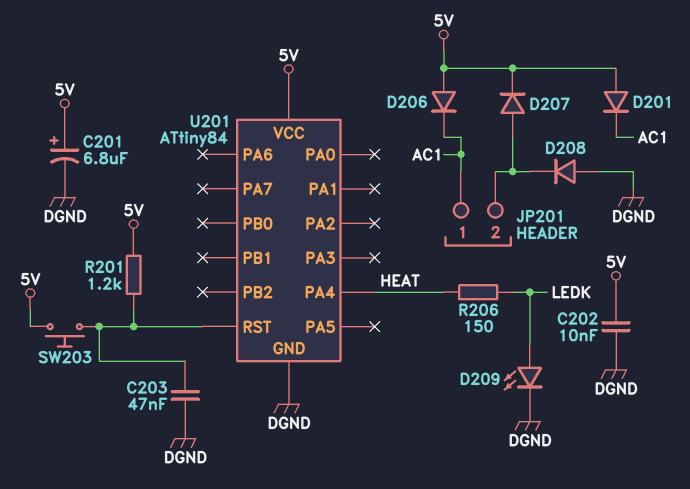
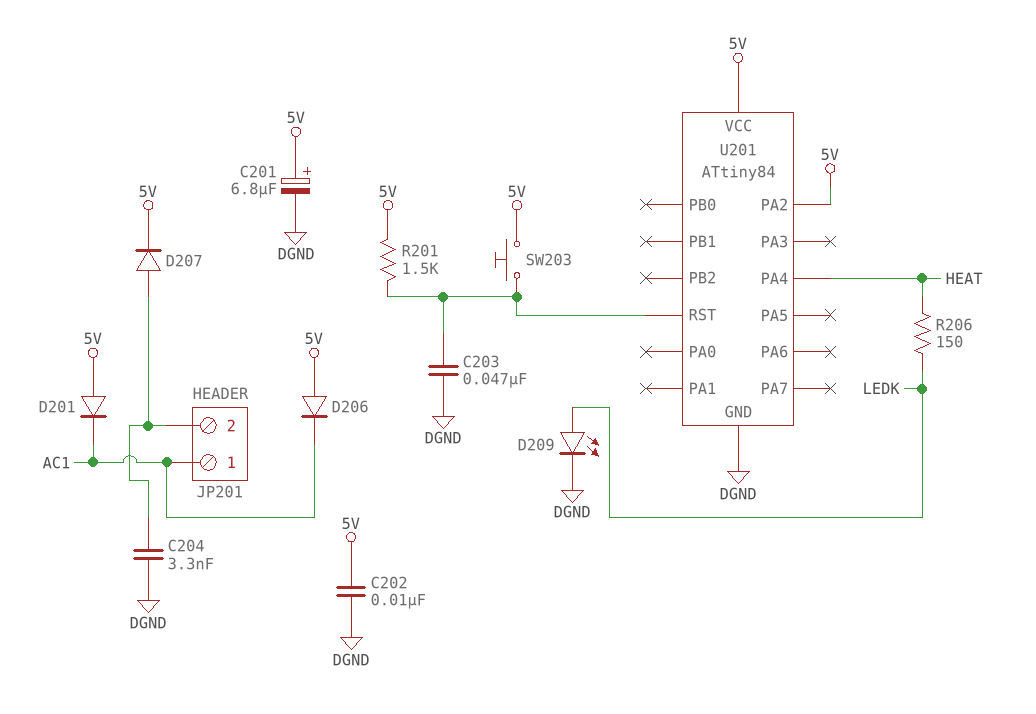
C204: none -> 3.3nF (DGND, JP201/2)
D208: diode (A DGND, K JP201/2) -> none
R201: 1.2k (5V, U201/RST) -> 1.5k (5V, U201/RST)
U201 pin PA2: none -> 5V

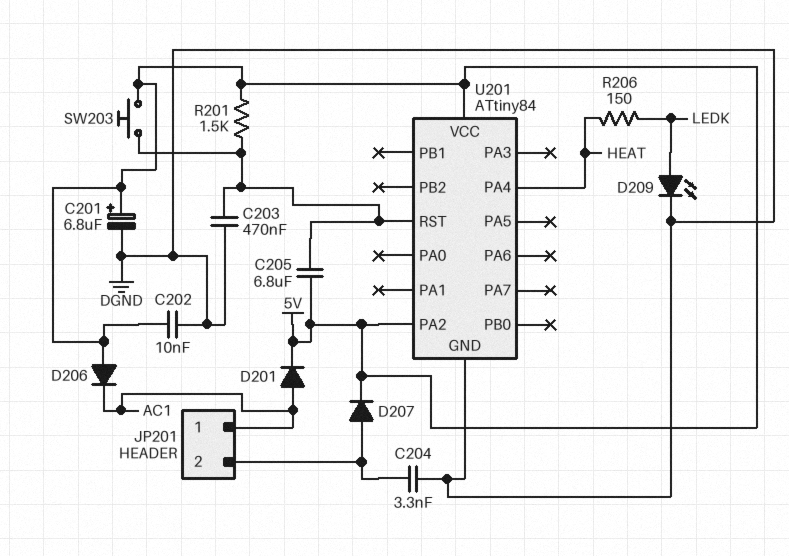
C203: 47nF (DGND, U201/RST) -> 470nF (DGND, U201/RST)
C205: none -> 6.8uF (5V, U201/RST)
D201: diode (A 5V, K AC1) -> diode (A AC1, K 5V)

